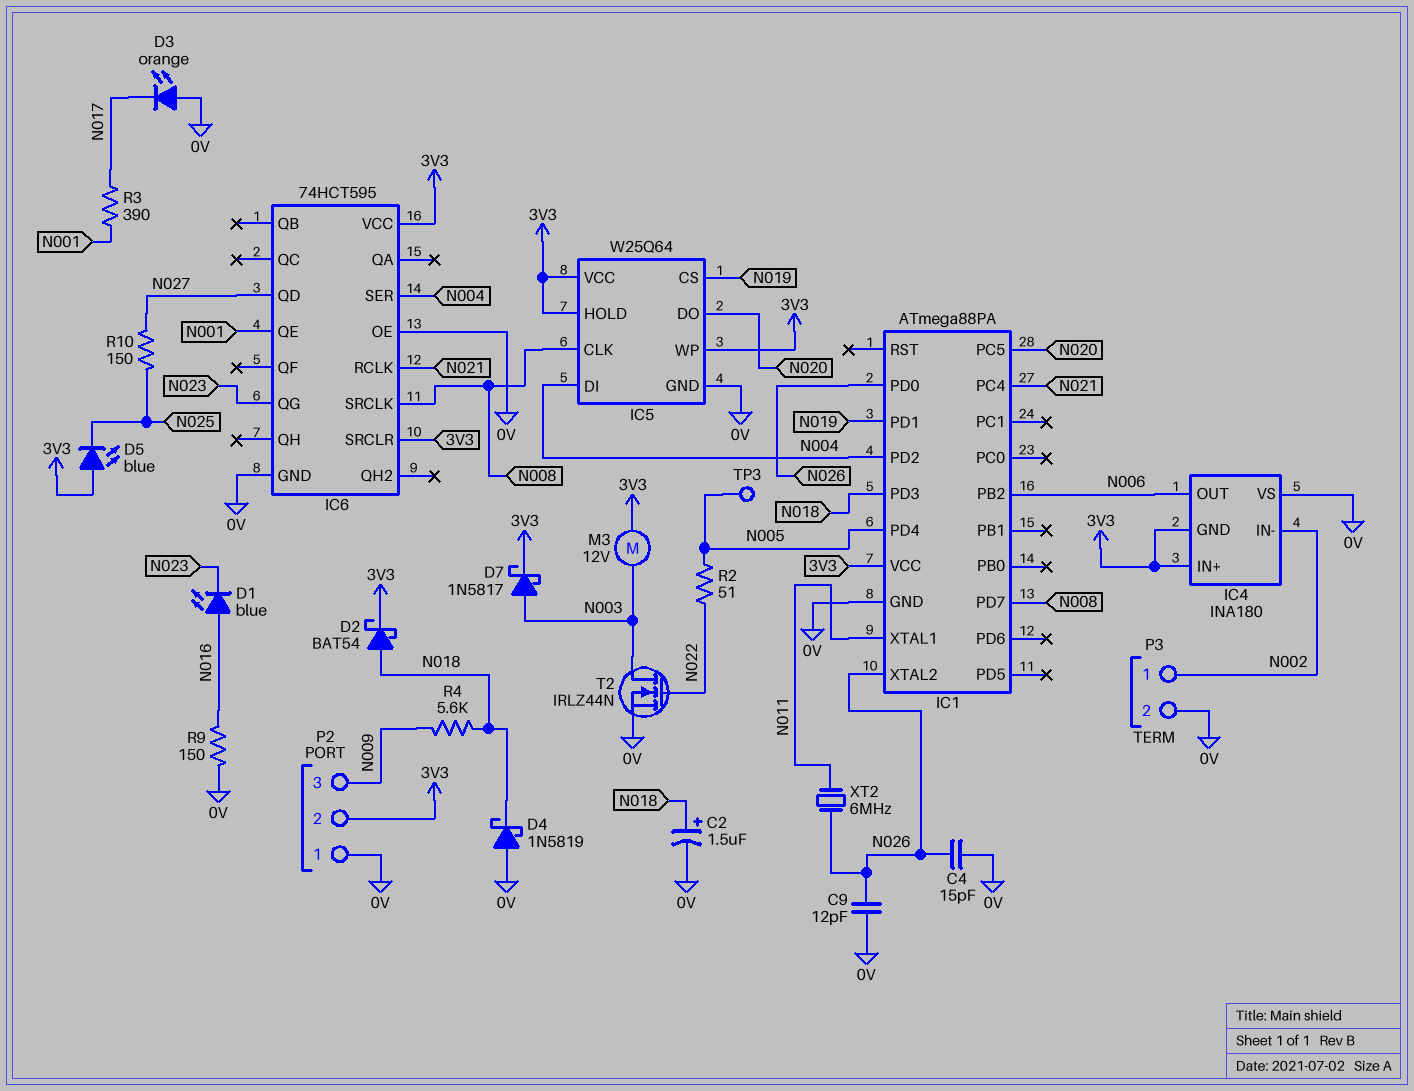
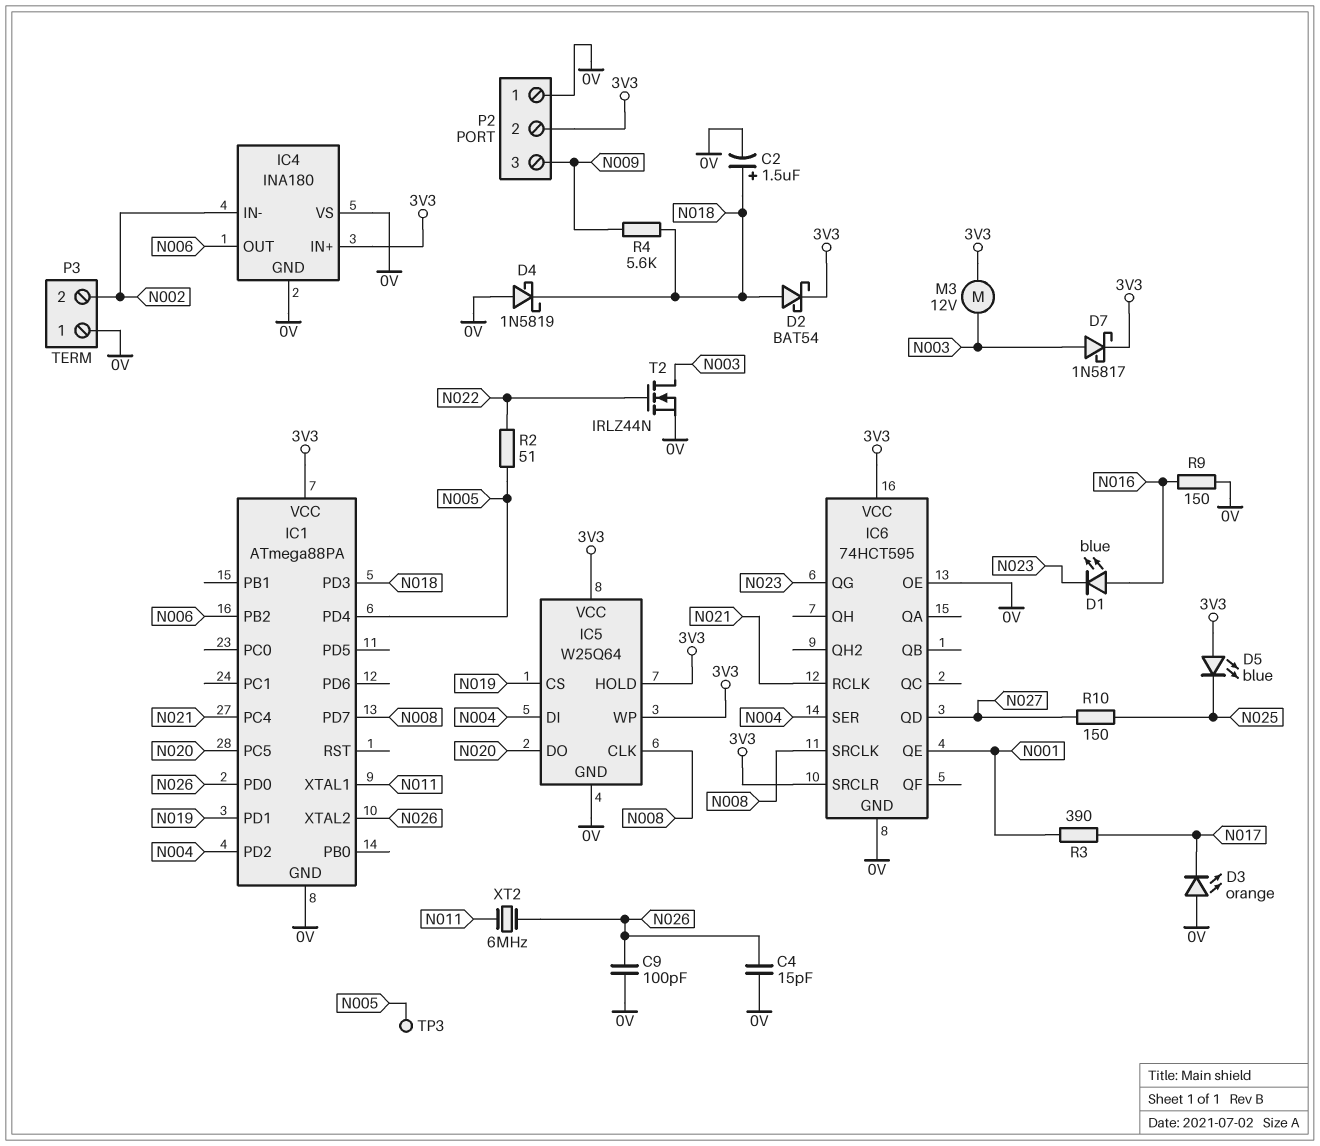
C9: 12pF (0V, N026) -> 100pF (0V, N026)
IC4 pin GND: 3V3 -> 0V
P3 pin 1: N002 -> 0V
P3 pin 2: 0V -> N002

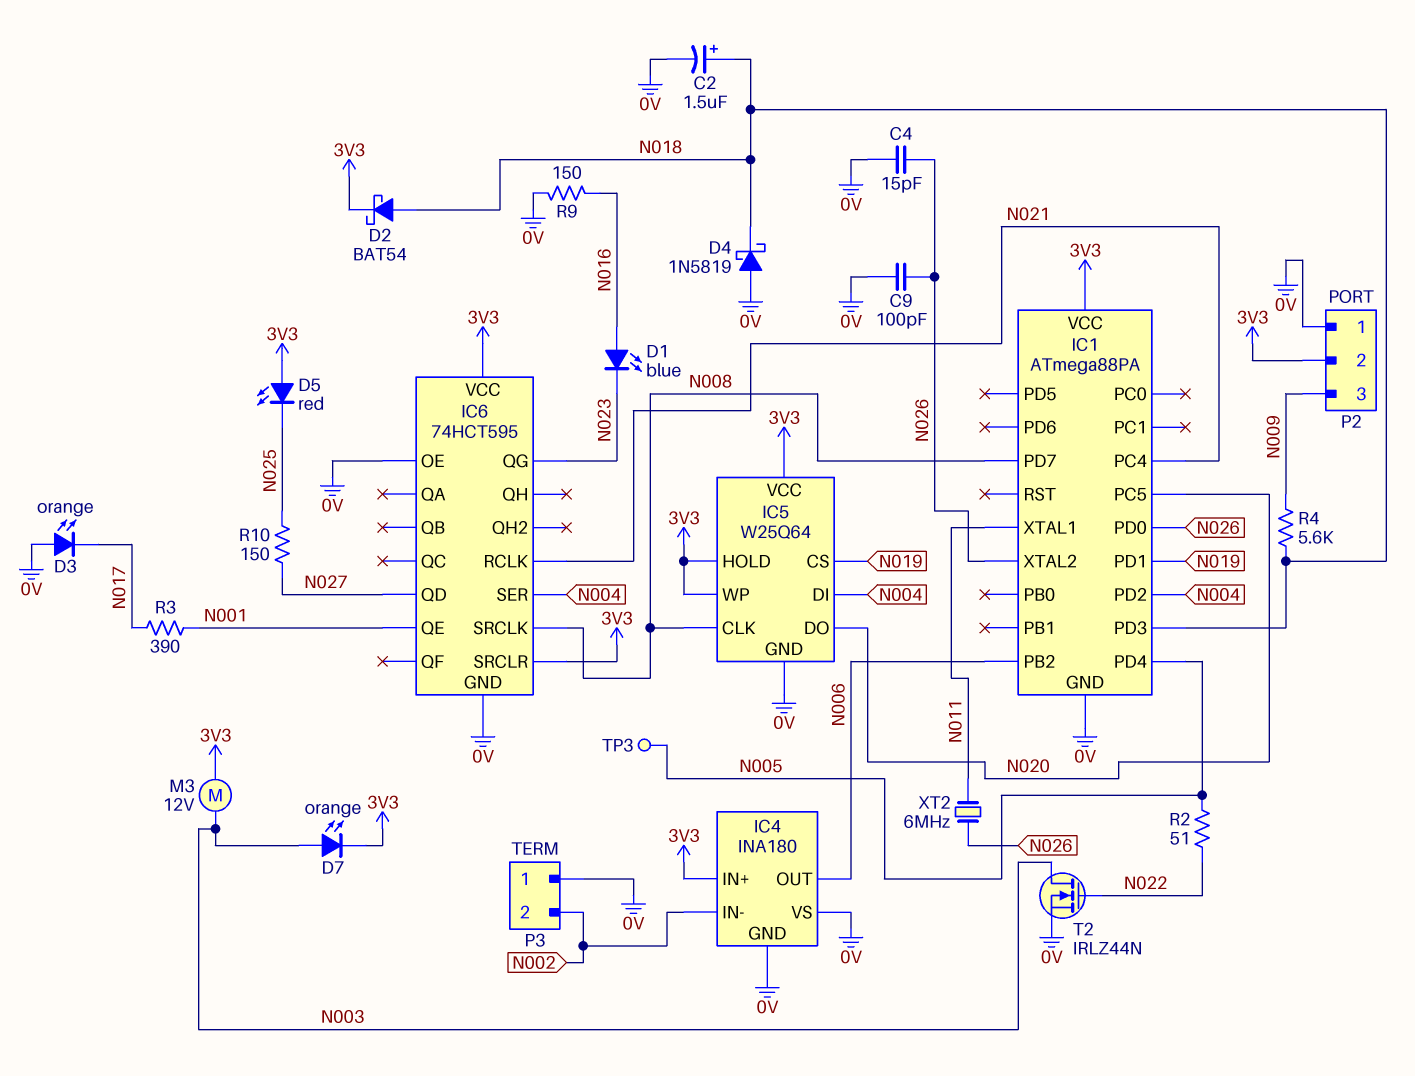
D5: LED blue (A 3V3, K N025) -> LED red (A 3V3, K N025)
D7: schottky 1N5817 (A N003, K 3V3) -> LED orange (A N003, K 3V3)

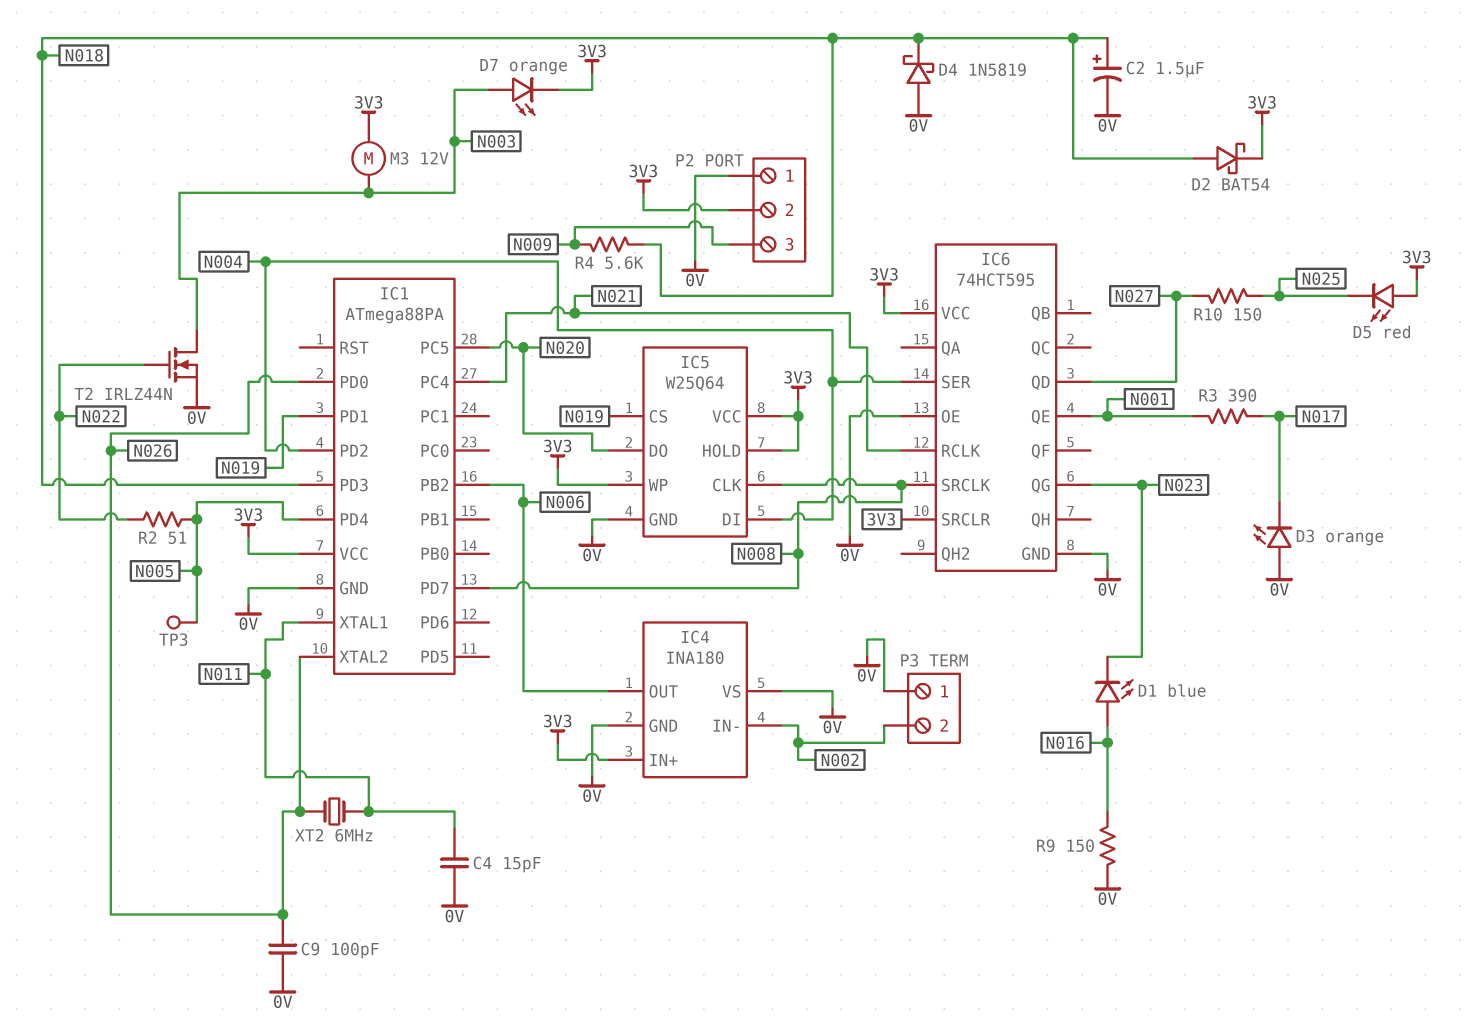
C4: 15pF (0V, N026) -> 15pF (0V, N011)

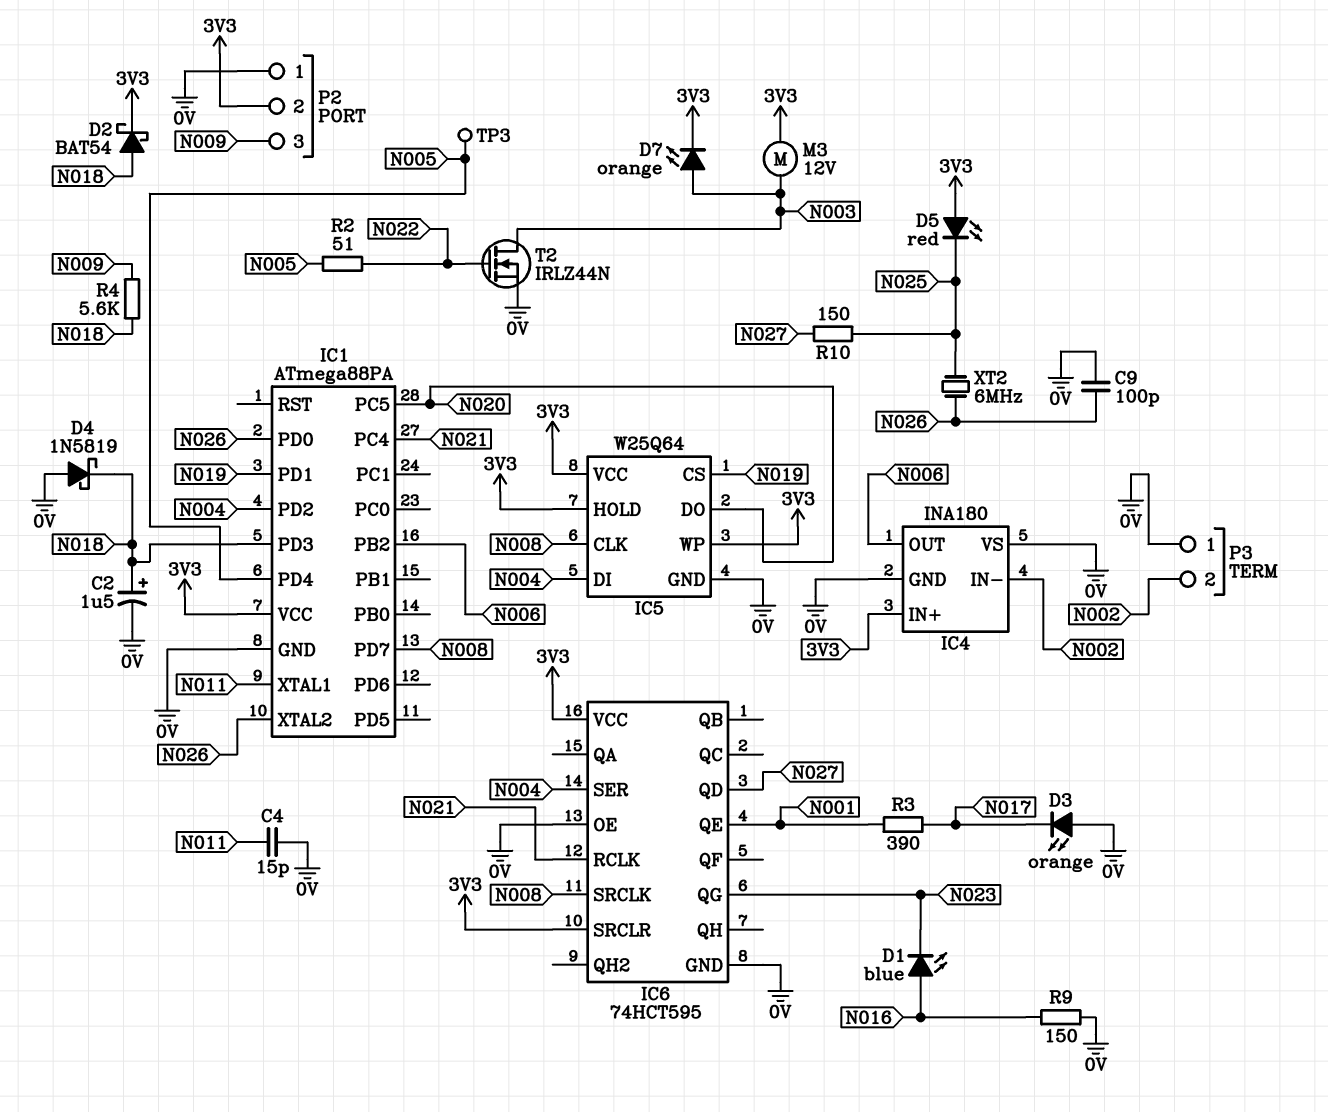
XT2: 6MHz (N011, N026) -> 6MHz (N025, N026)

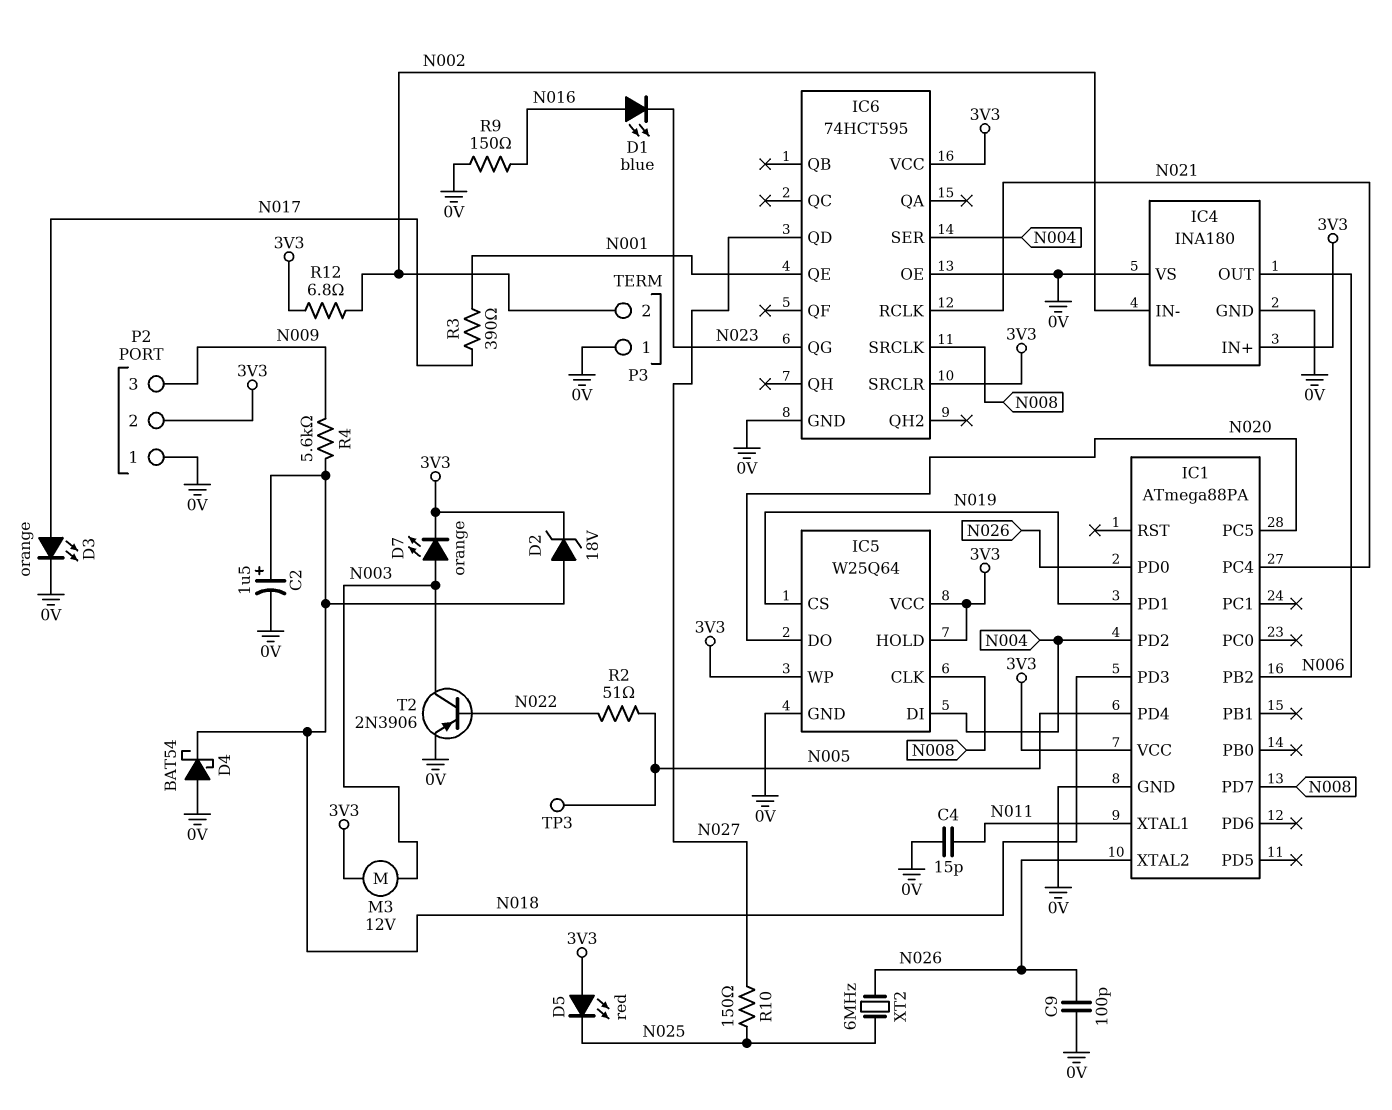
D2: schottky BAT54 (A N018, K 3V3) -> zener 18V (A N018, K 3V3)
D3: LED orange (A 0V, K N017) -> LED orange (A N017, K 0V)
D4: schottky 1N5819 (A 0V, K N018) -> schottky BAT54 (A 0V, K N018)
R12: none -> 6.8 (3V3, N002)
T2: NMOS IRLZ44N (G N022, D N003, S 0V) -> PNP 2N3906 (B N022, C N003, E 0V)

